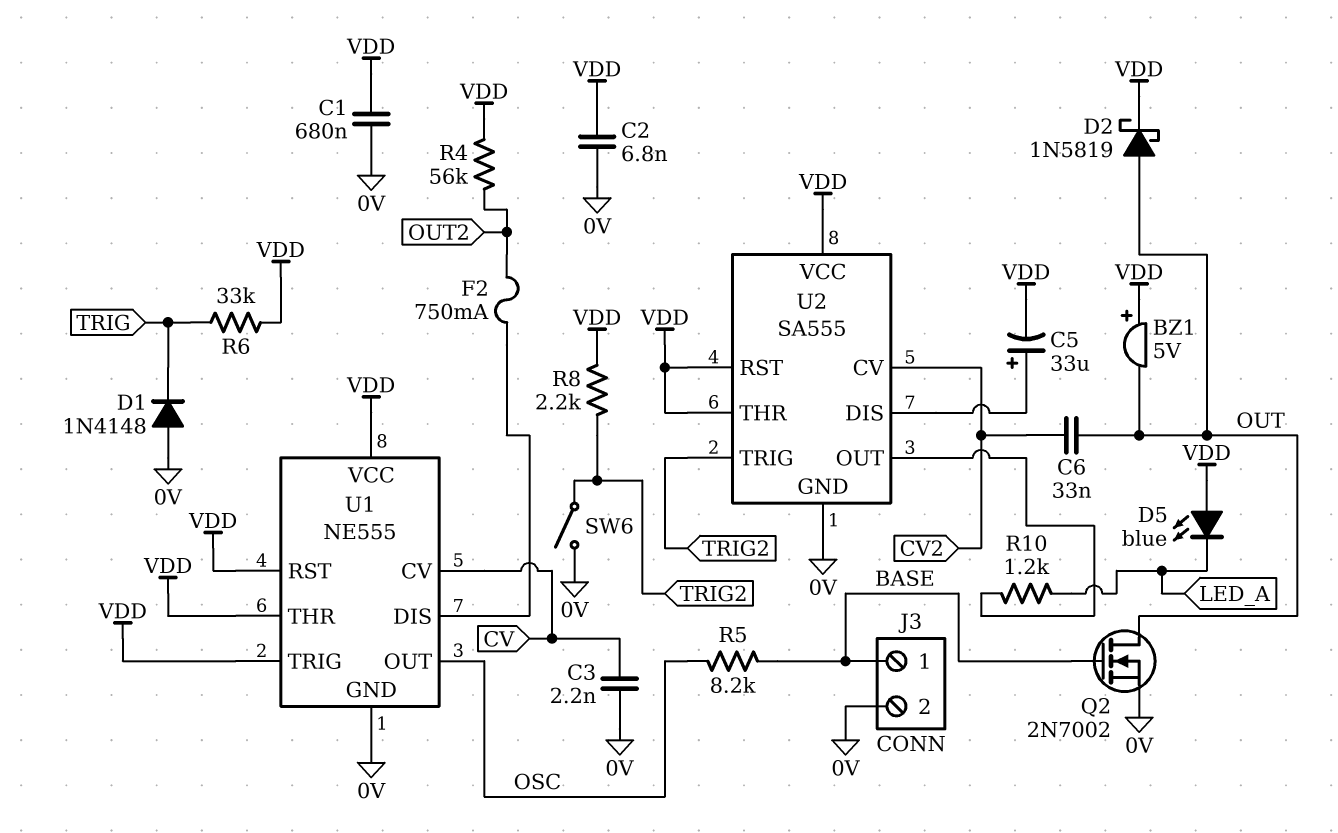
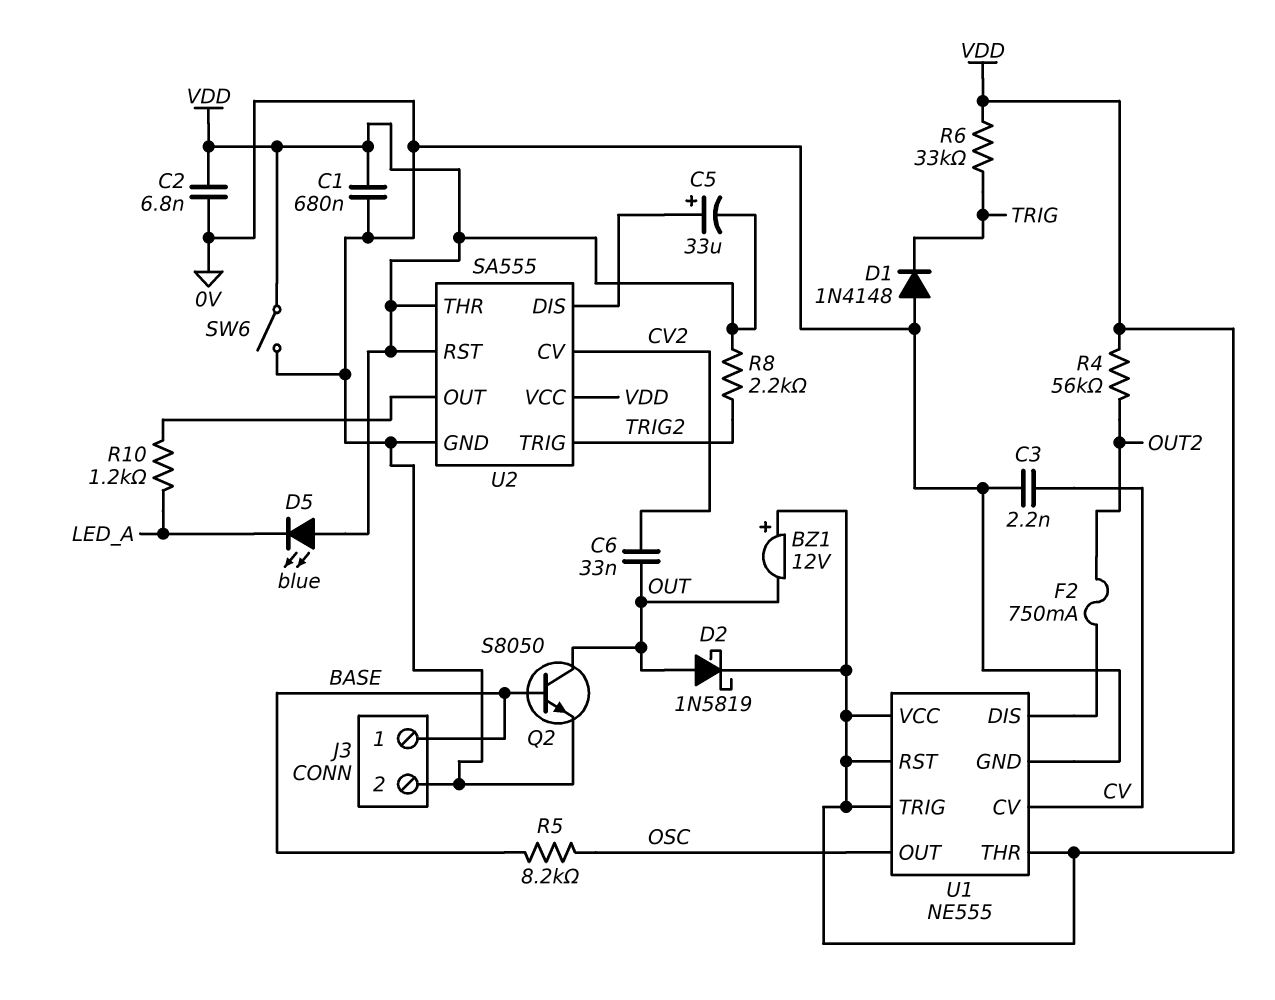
BZ1: buzzer 5V (plus VDD, minus OUT) -> buzzer 12V (plus VDD, minus OUT)
Q2: NMOS 2N7002 (G BASE, D OUT, S 0V) -> NPN S8050 (B BASE, C OUT, E 0V)
SW6: switch (0V, TRIG2) -> switch (0V, VDD)

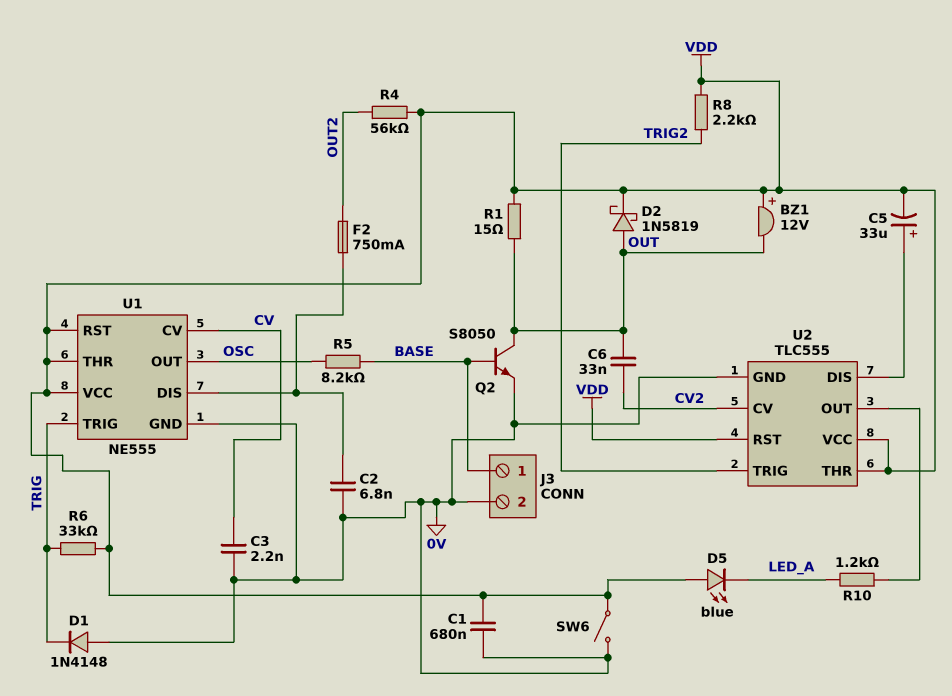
C2: 6.8nF (0V, VDD) -> 6.8nF (0V, U1/DIS)
R1: none -> 15 (OUT, VDD)
U1 pin TRIG: VDD -> TRIG
U2: SA555 -> TLC555

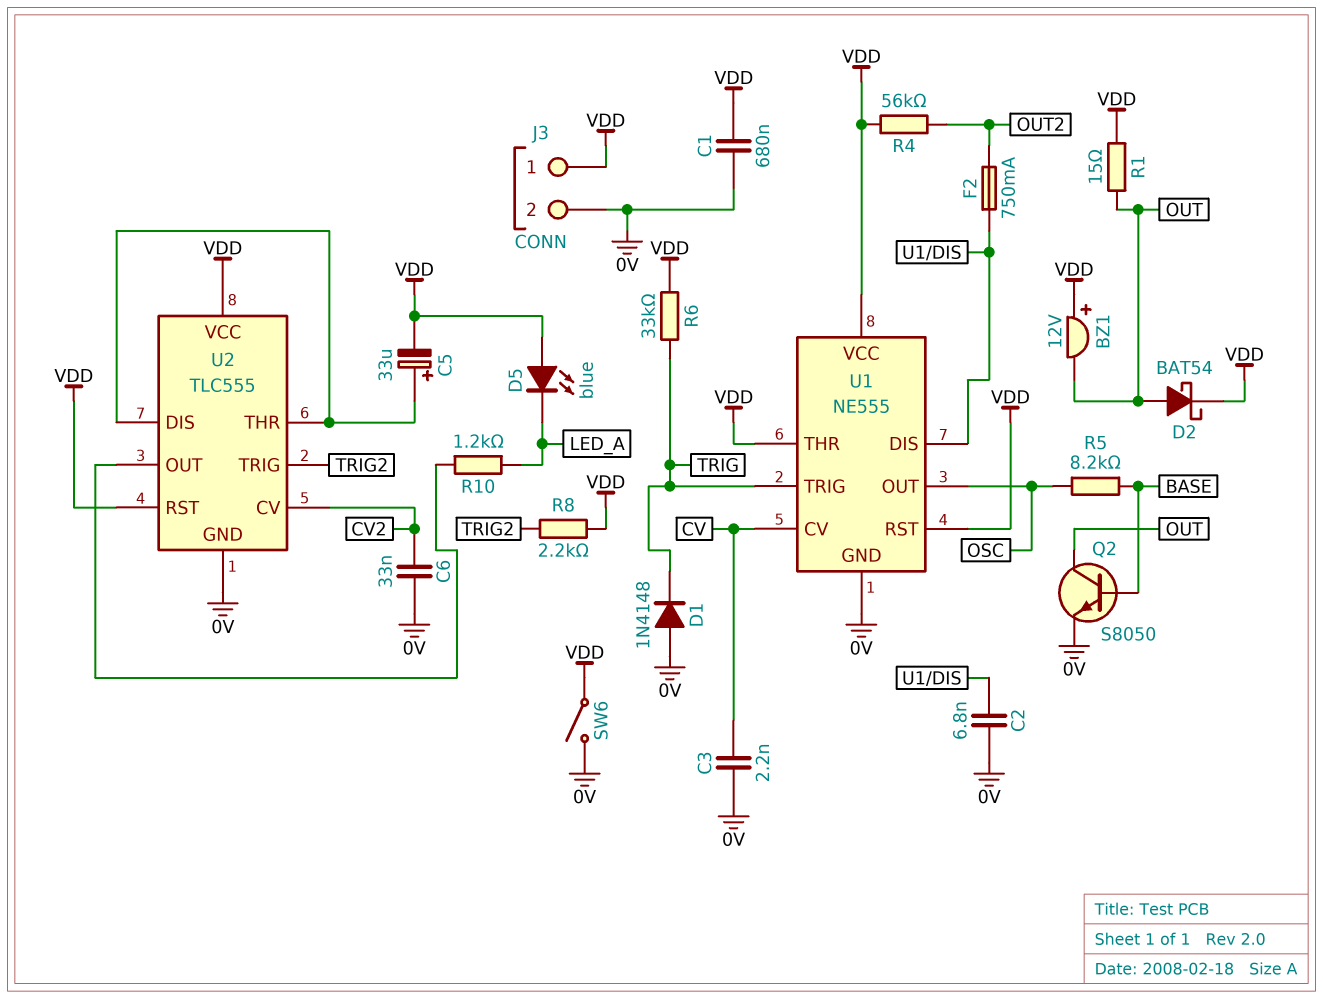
C6: 33nF (CV2, OUT) -> 33nF (0V, CV2)
D2: schottky 1N5819 (A OUT, K VDD) -> schottky BAT54 (A OUT, K VDD)
J3 pin 1: BASE -> VDD
U2 pin THR: VDD -> U2/DIS

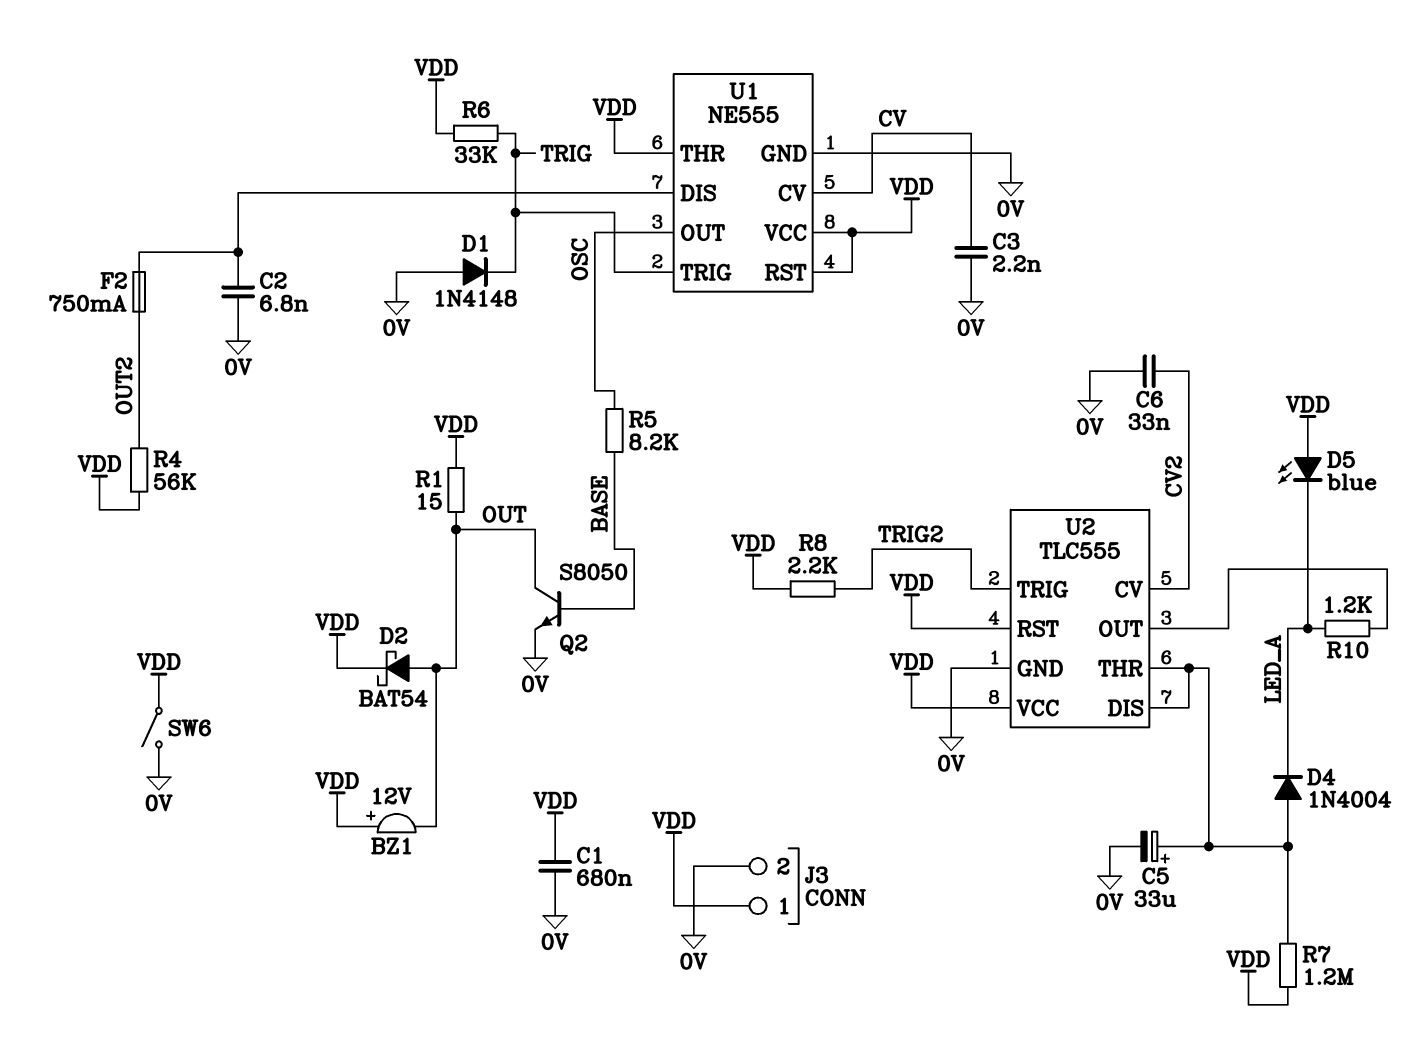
C5: 33uF (plus U2/DIS, minus VDD) -> 33uF (plus U2/DIS, minus 0V)
D4: none -> diode 1N4004 (A U2/DIS, K LED_A)
R7: none -> 1.2M (U2/DIS, VDD)

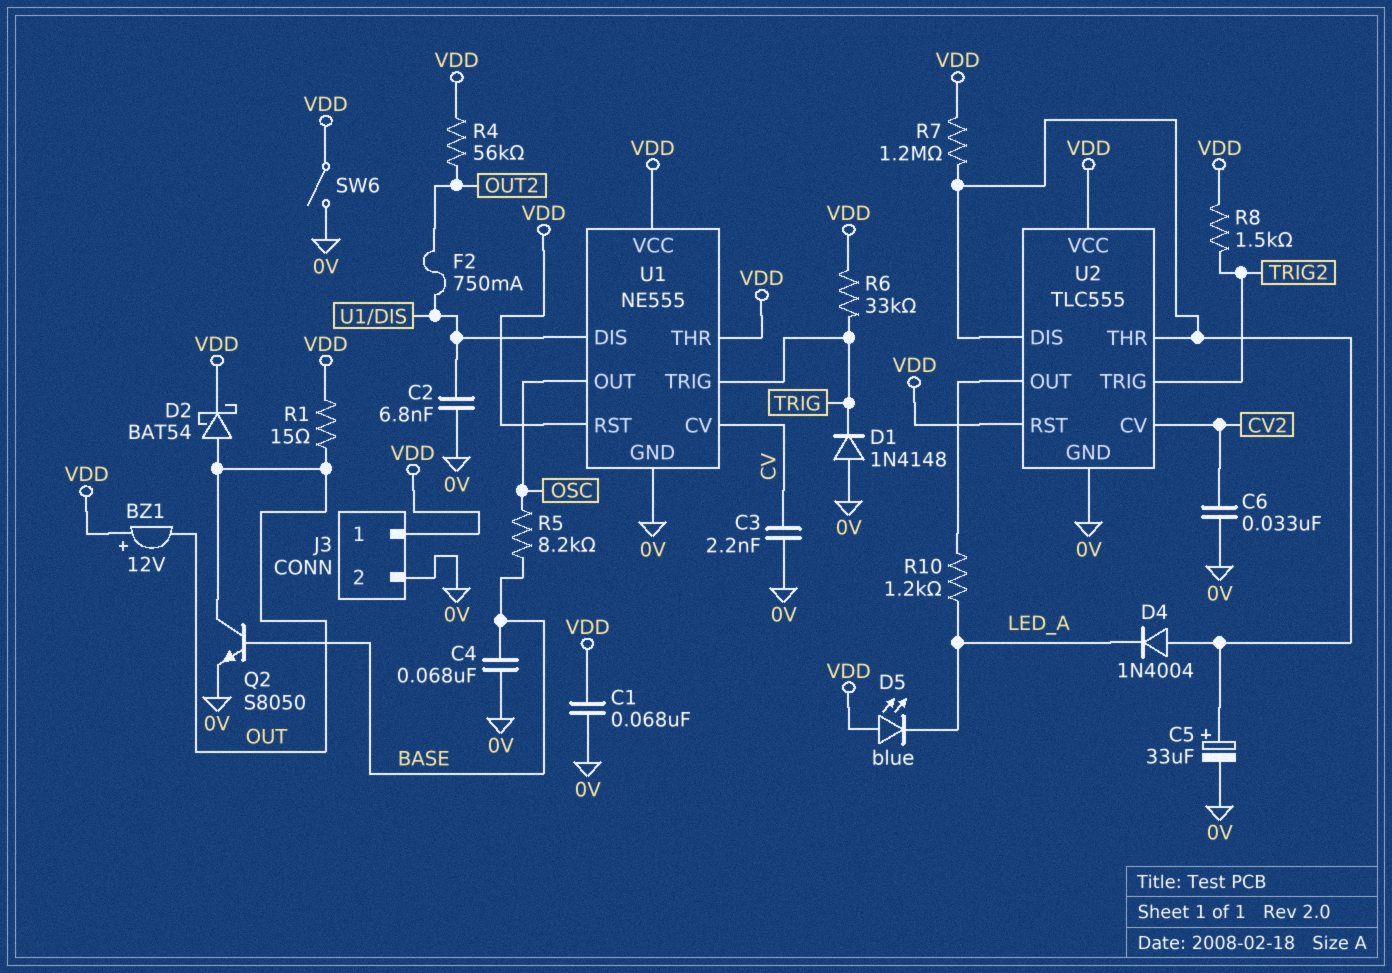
C1: 680nF (0V, VDD) -> 68nF (0V, VDD)
C4: none -> 68nF (0V, BASE)
R8: 2.2k (TRIG2, VDD) -> 1.5k (TRIG2, VDD)

